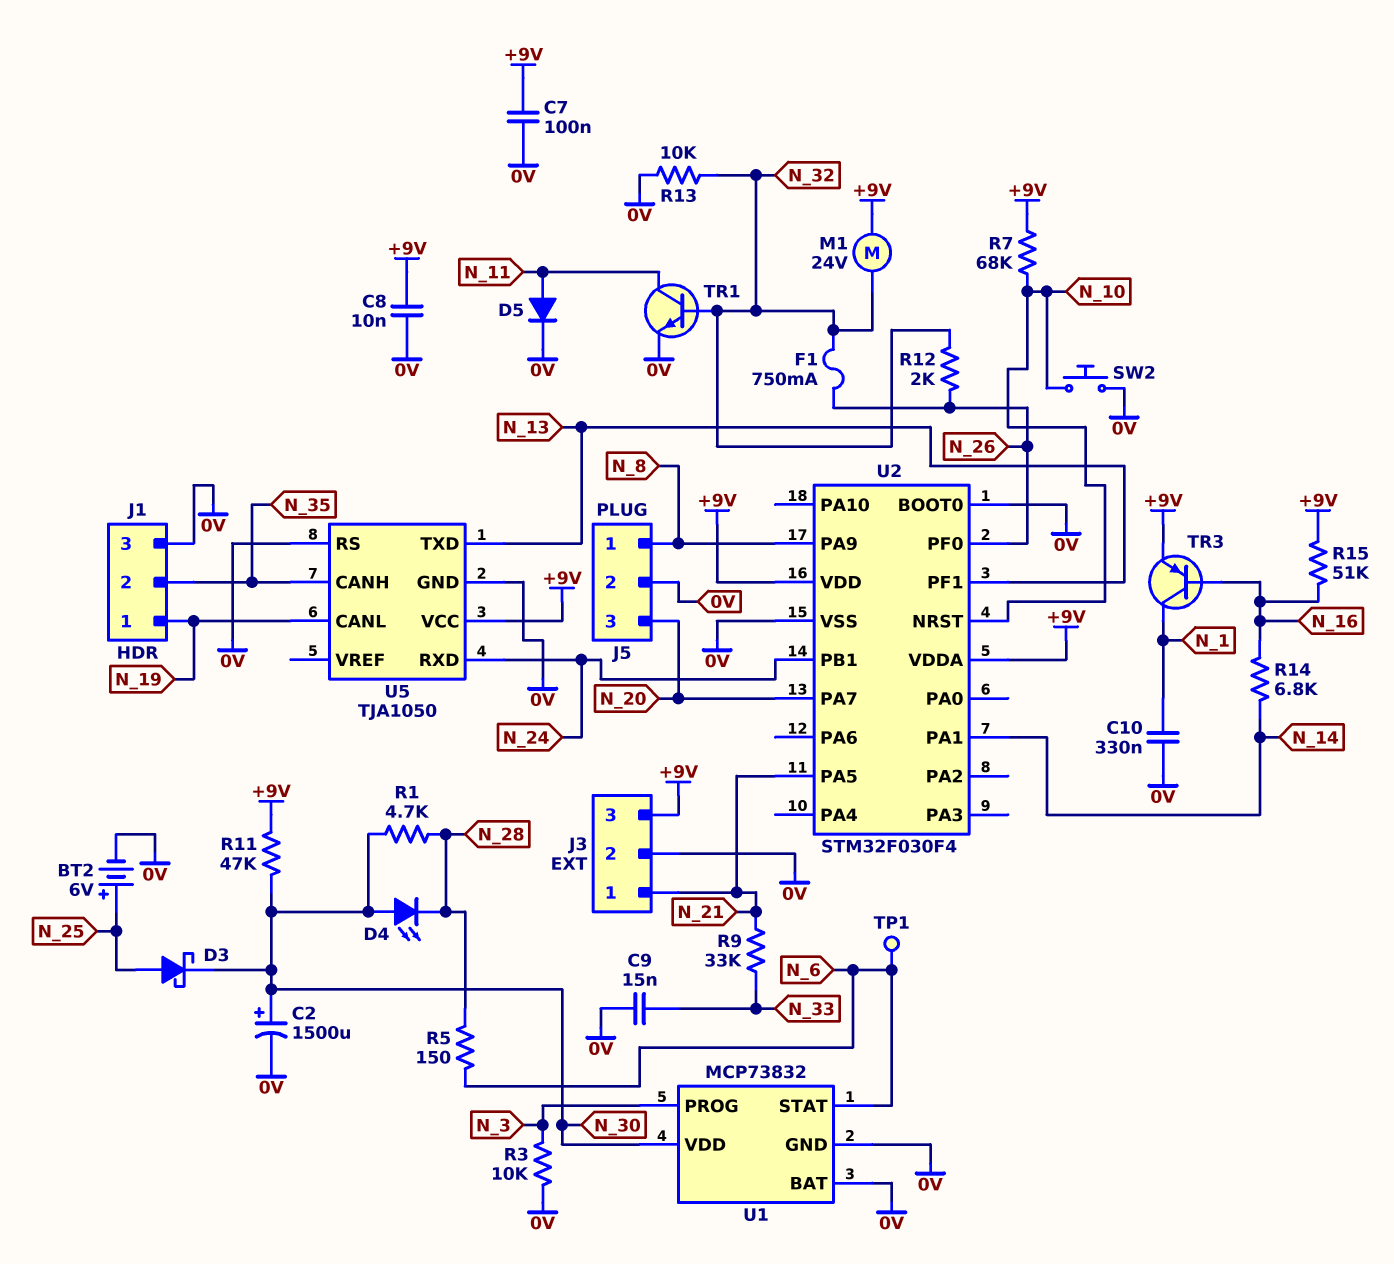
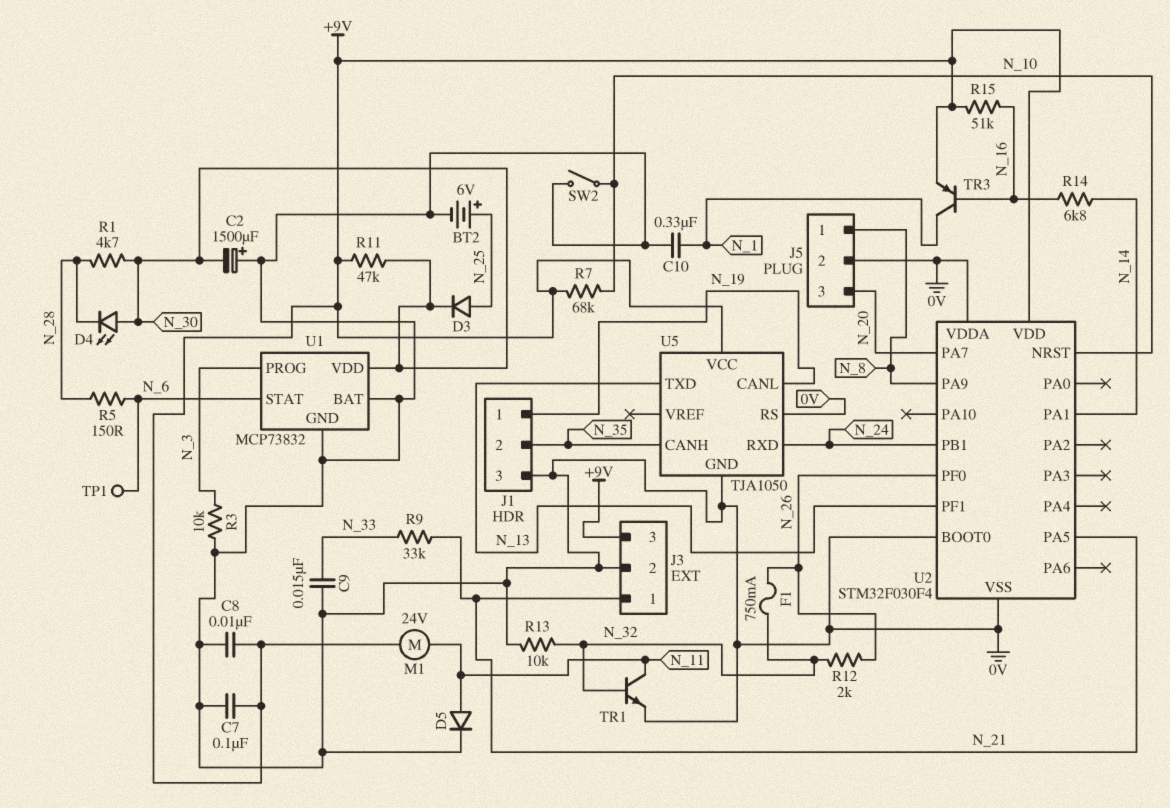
C2: 1500uF (plus N_30, minus 0V) -> 1500uF (plus 0V, minus N_30)
D3: schottky (A N_25, K N_30) -> diode (A N_25, K N_30)
M1: motor 24V (+9V, N_32) -> motor 24V (+9V, N_11)
SW2: button (0V, N_10) -> switch (0V, N_10)
U2 pin VDDA: +9V -> 0V

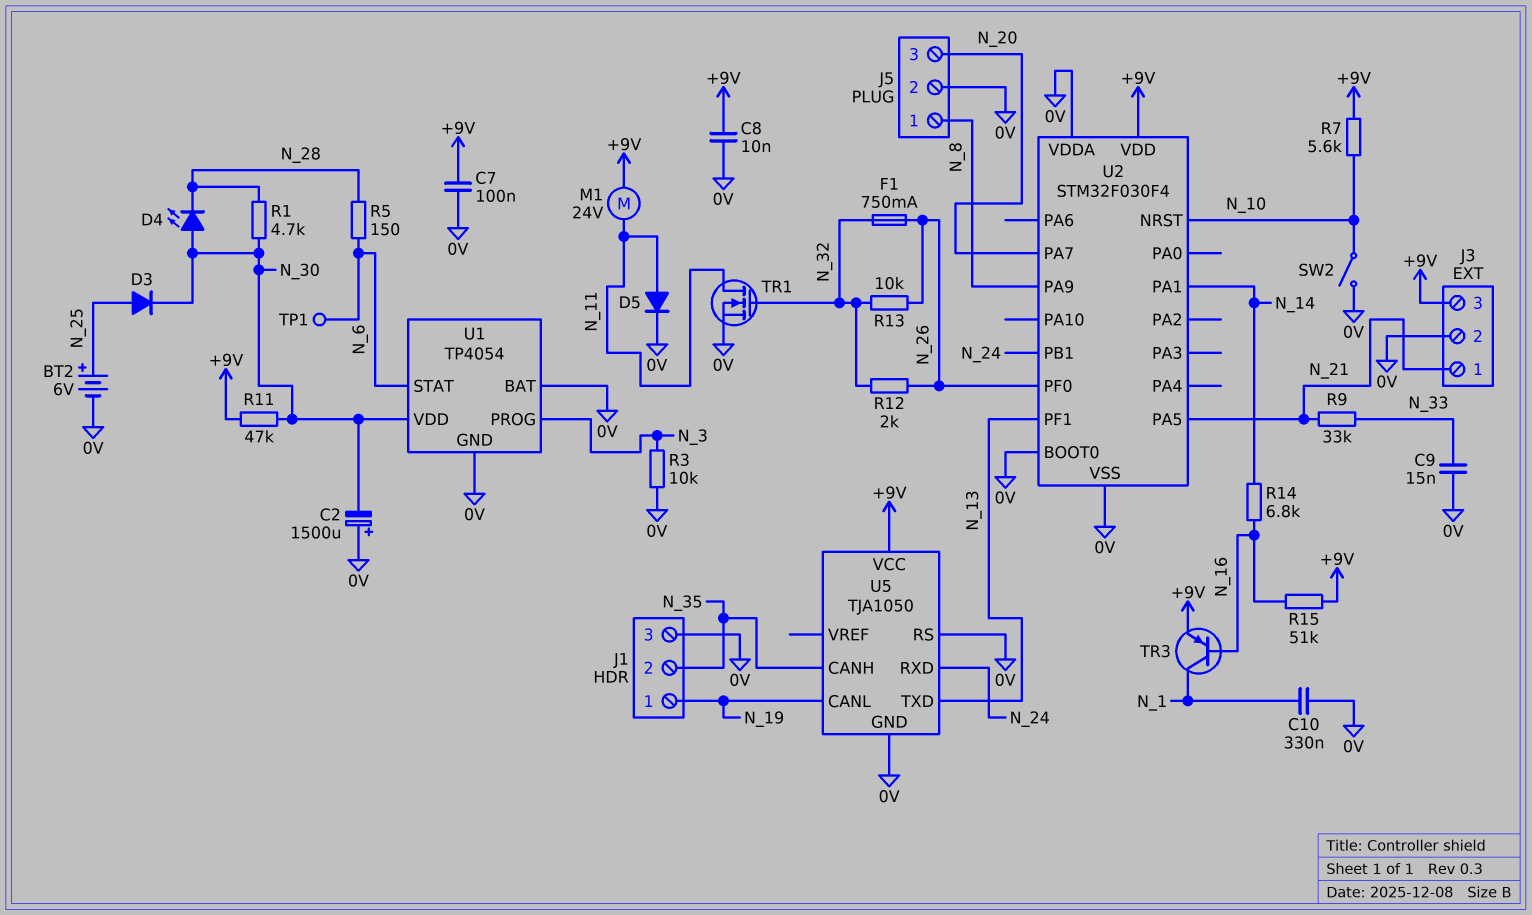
R7: 68k (+9V, N_10) -> 5.6k (+9V, N_10)
R13: 10k (0V, N_32) -> 10k (N_26, N_32)
TR1: NPN (B N_32, C N_11, E 0V) -> NMOS (G N_32, D N_11, S 0V)
U1: MCP73832 -> TP4054

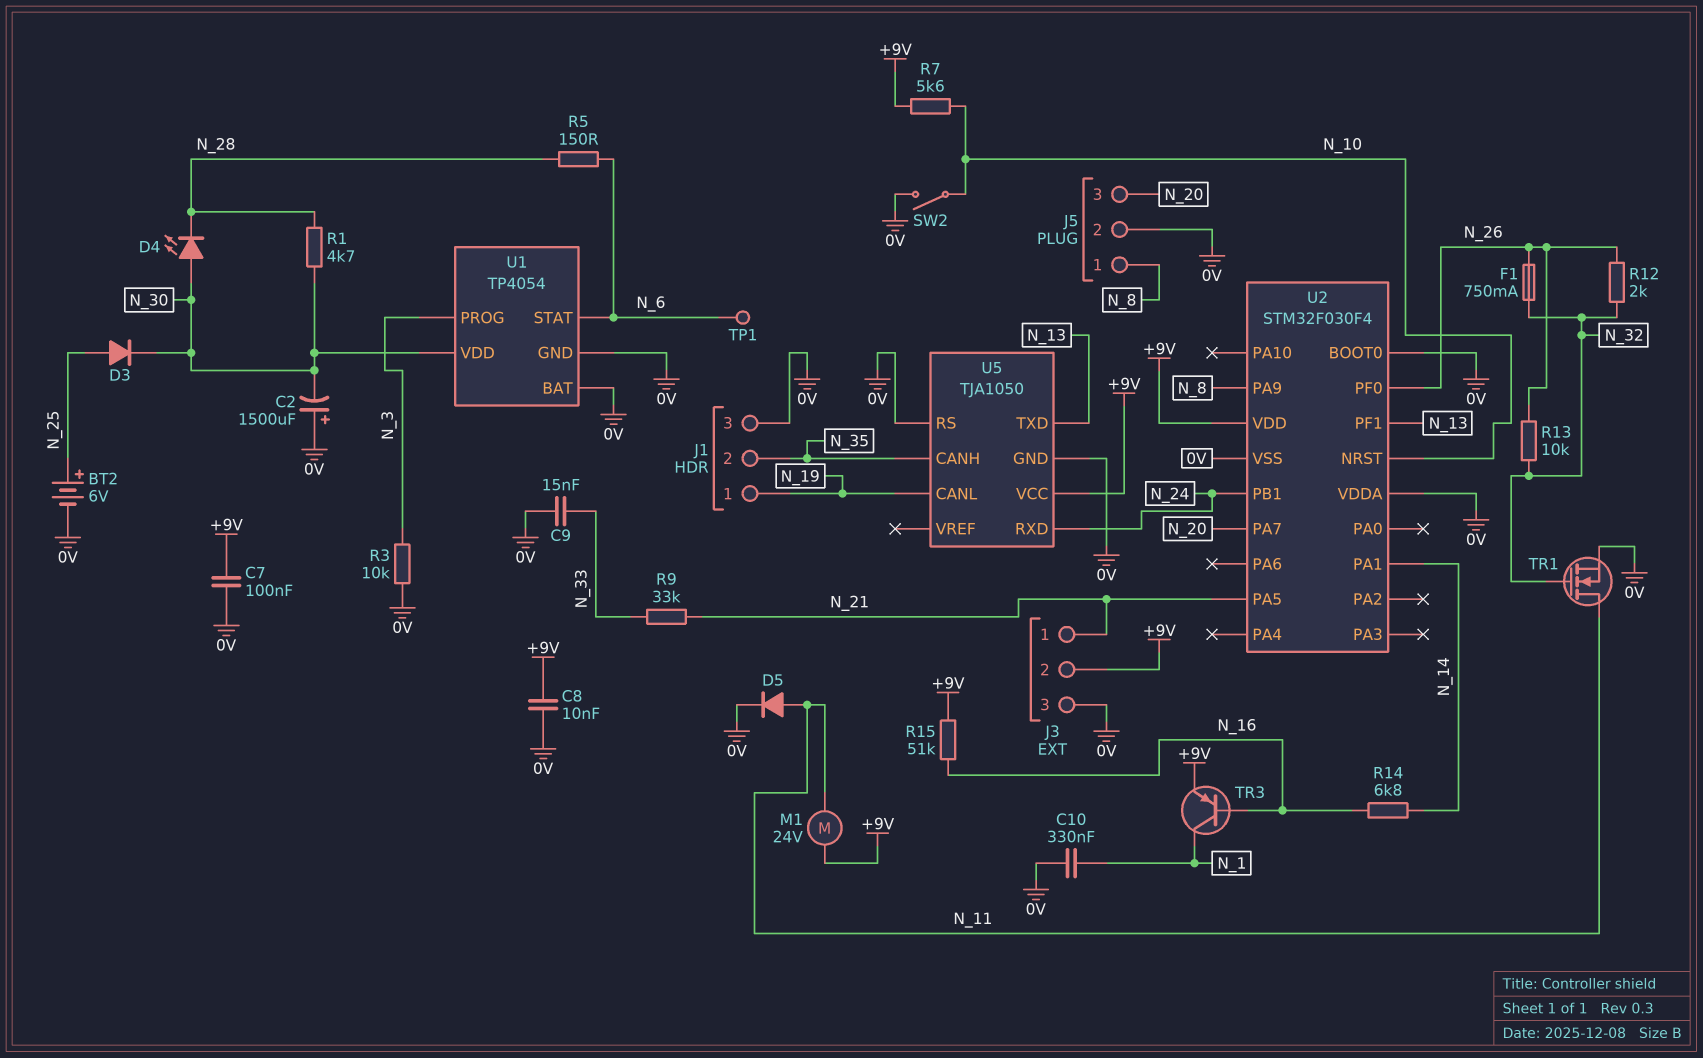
J3 pin 2: 0V -> +9V
J3 pin 3: +9V -> 0V
R11: 47k (+9V, N_30) -> none

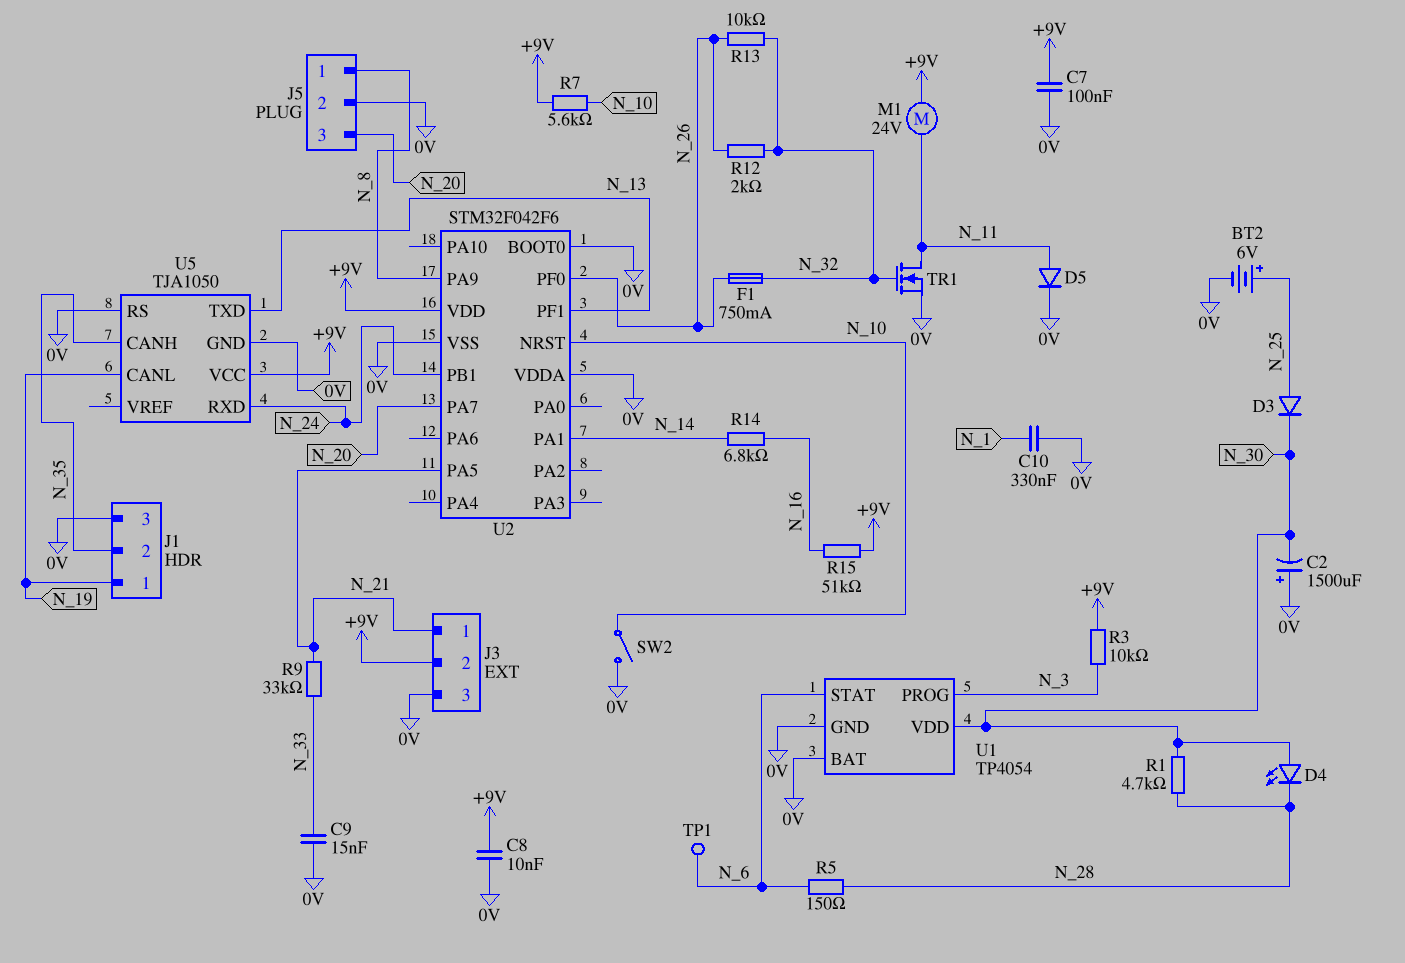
R3: 10k (0V, N_3) -> 10k (+9V, N_3)
TR3: PNP (B N_16, C N_1, E +9V) -> none
U2: STM32F030F4 -> STM32F042F6

